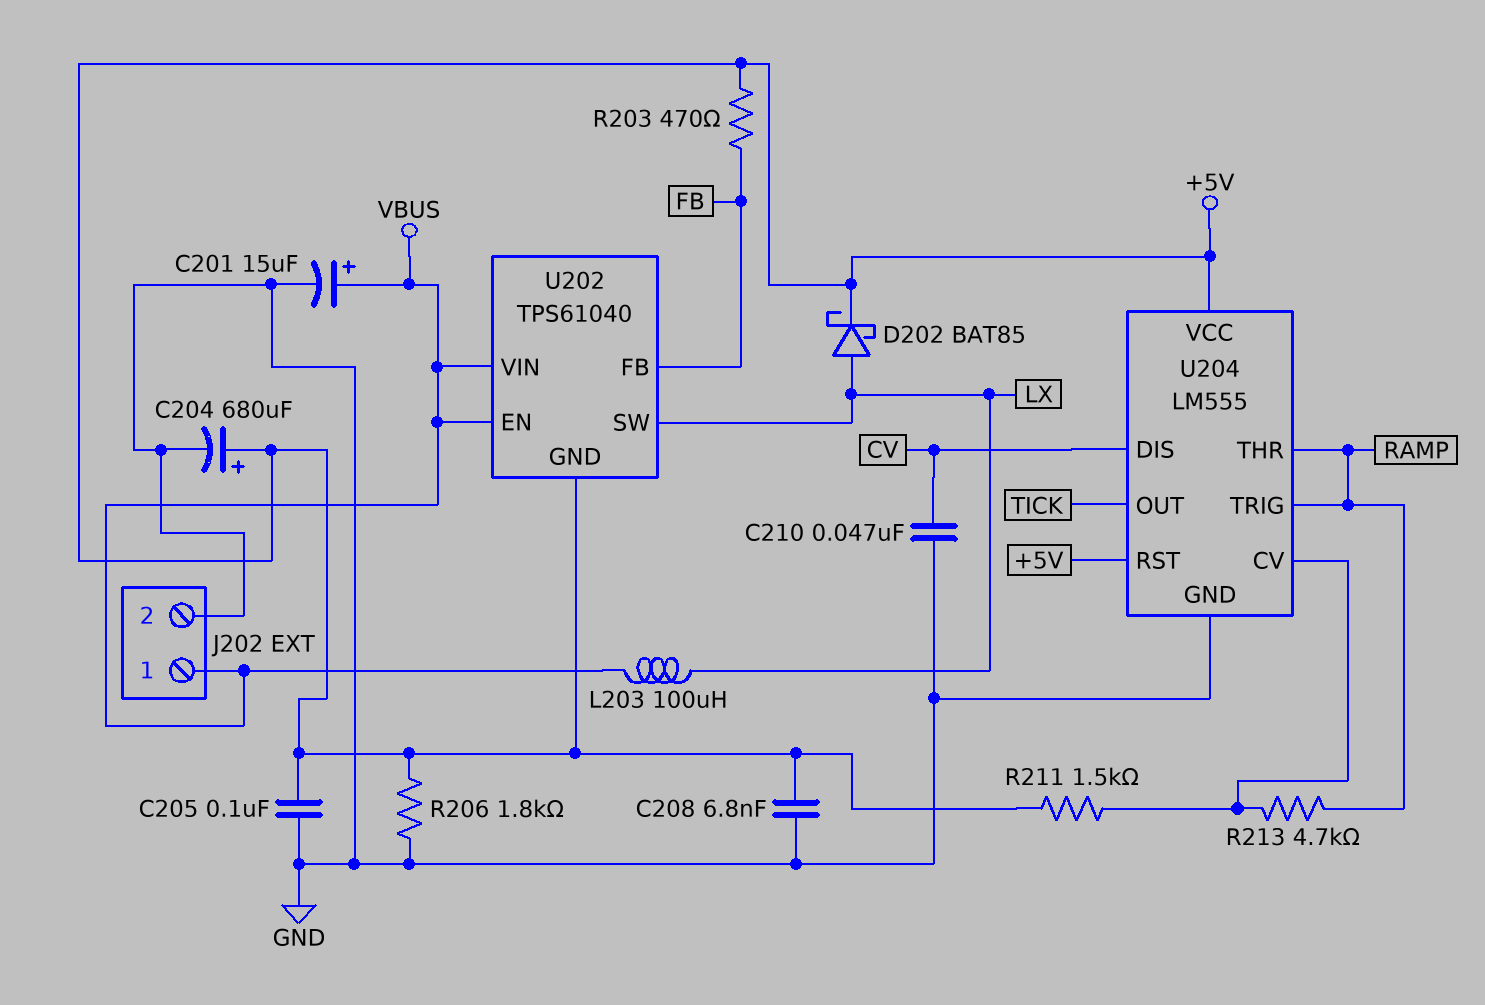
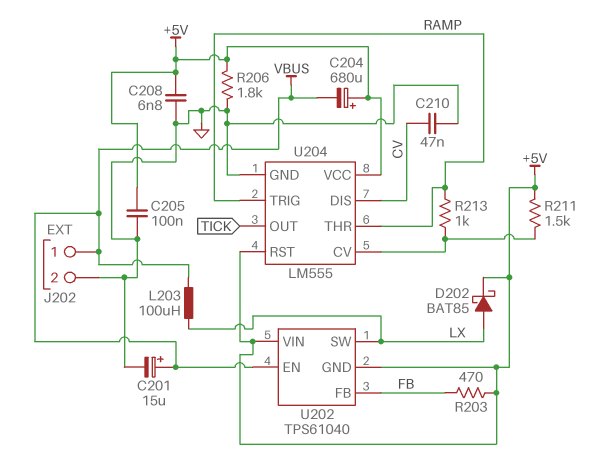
C204: 680uF (plus +5V, minus GND) -> 680uF (plus +5V, minus VBUS)
R213: 4.7k (RAMP, U204/CV) -> 1k (RAMP, U204/CV)
U202 pin VIN: VBUS -> +5V

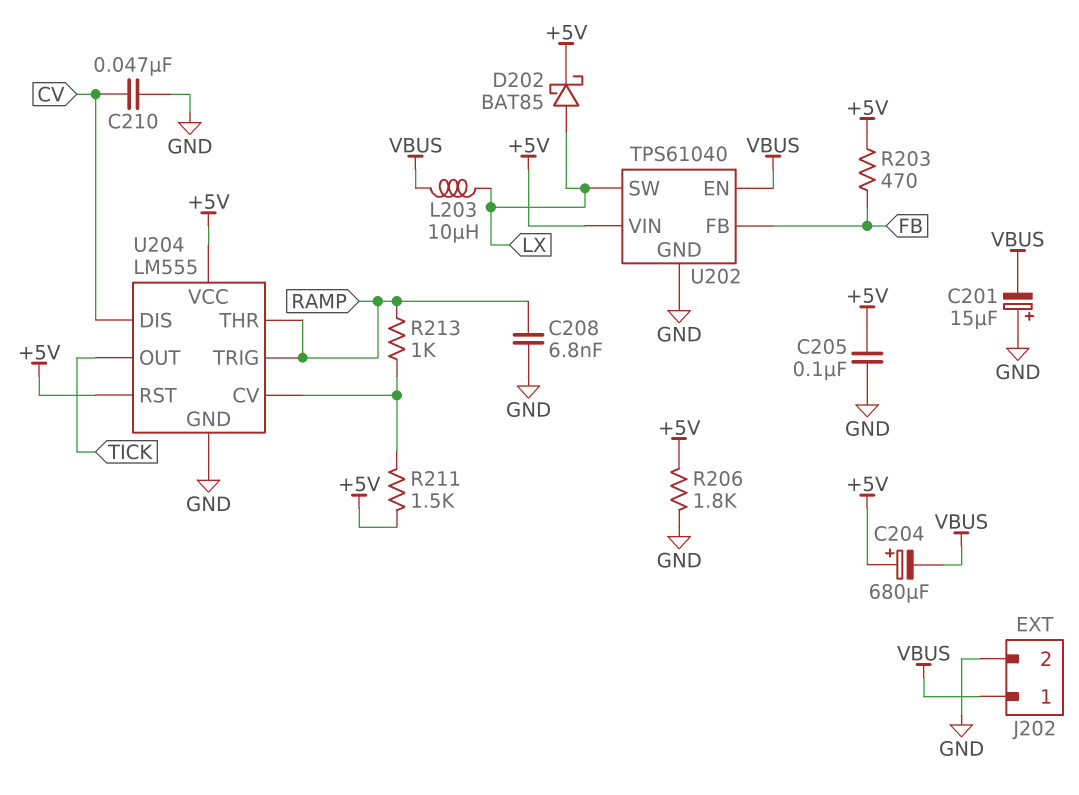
C201: 15uF (plus VBUS, minus GND) -> 15uF (plus GND, minus VBUS)
C208: 6.8nF (+5V, GND) -> 6.8nF (GND, RAMP)
L203: 100uH (LX, VBUS) -> 10uH (LX, VBUS)
U202 pin GND: +5V -> GND

